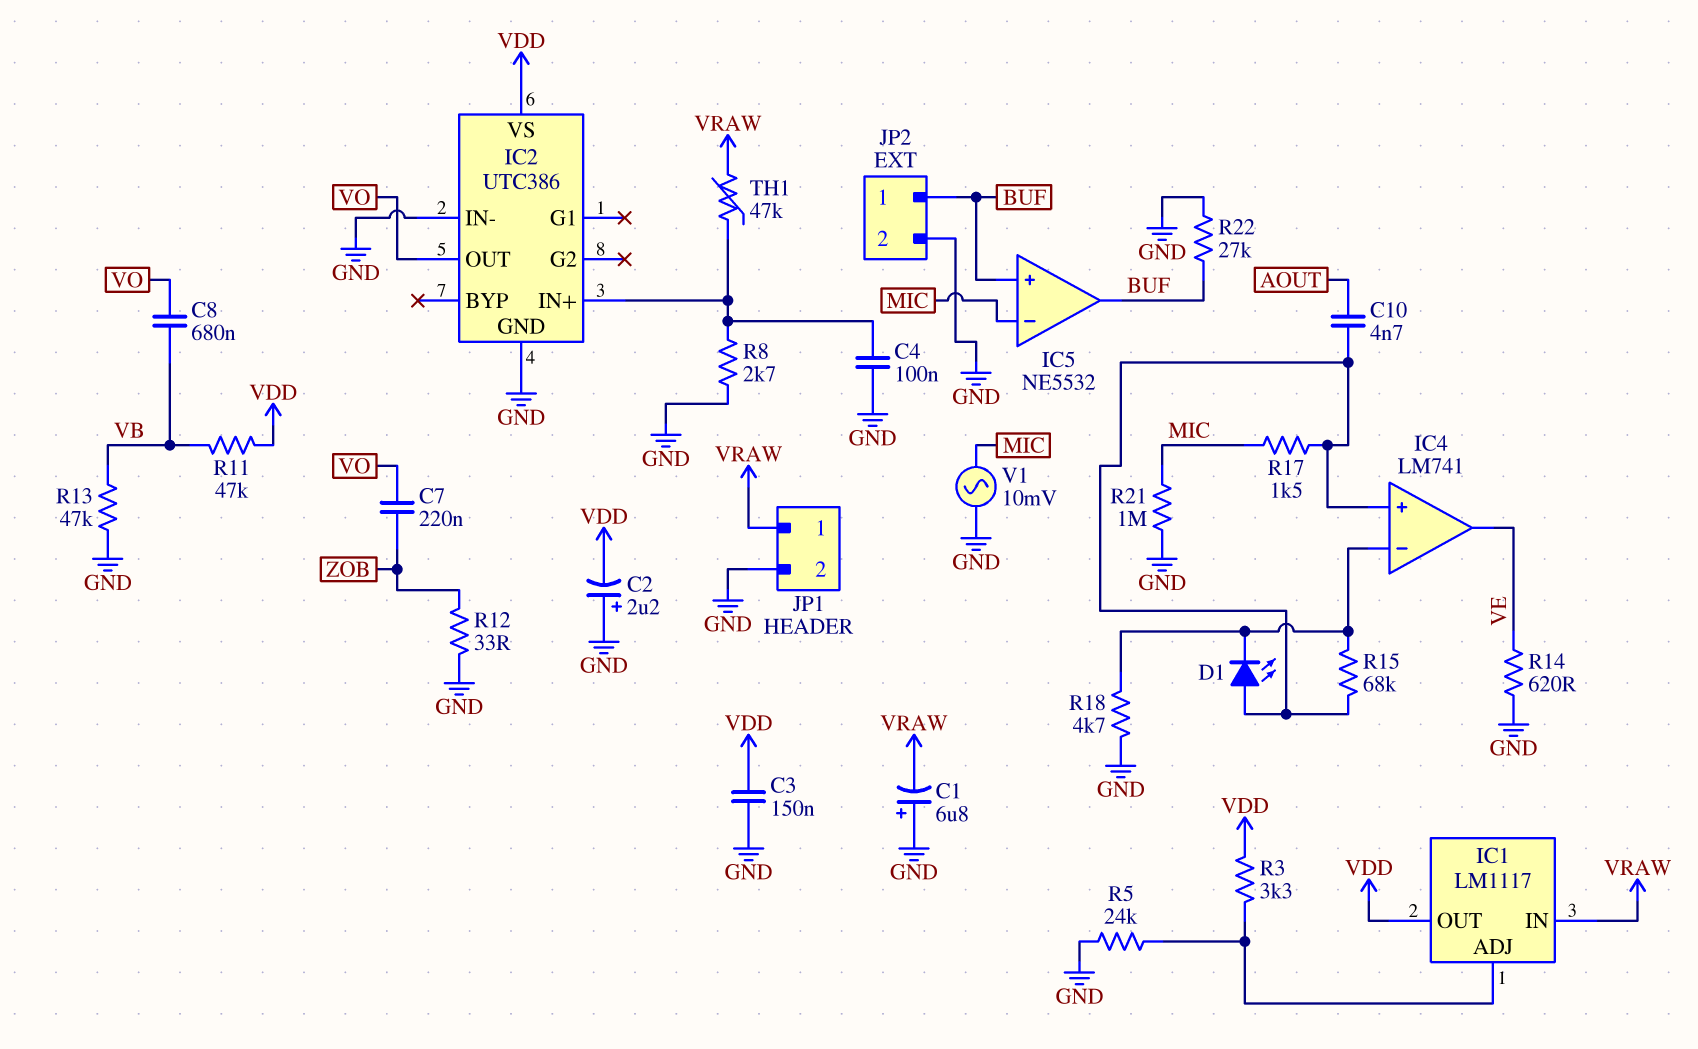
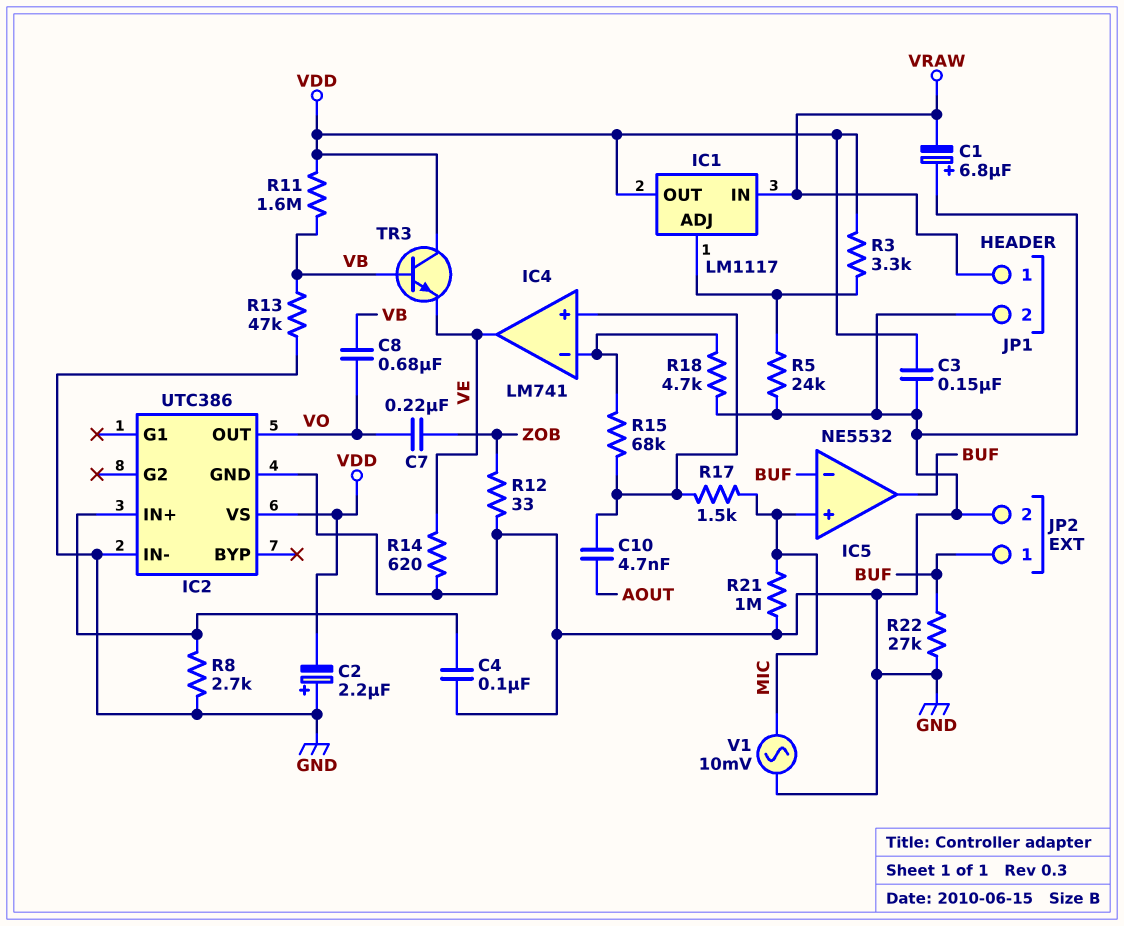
D1: LED (A IC4/in+, K IC4/in-) -> none
IC5 pin in+: BUF -> MIC
IC5 pin in-: MIC -> BUF
R11: 47k (VB, VDD) -> 1.6M (VB, VDD)
TH1: 47k (IC2/IN+, VRAW) -> none
TR3: none -> NPN (B VB, C VDD, E VE)

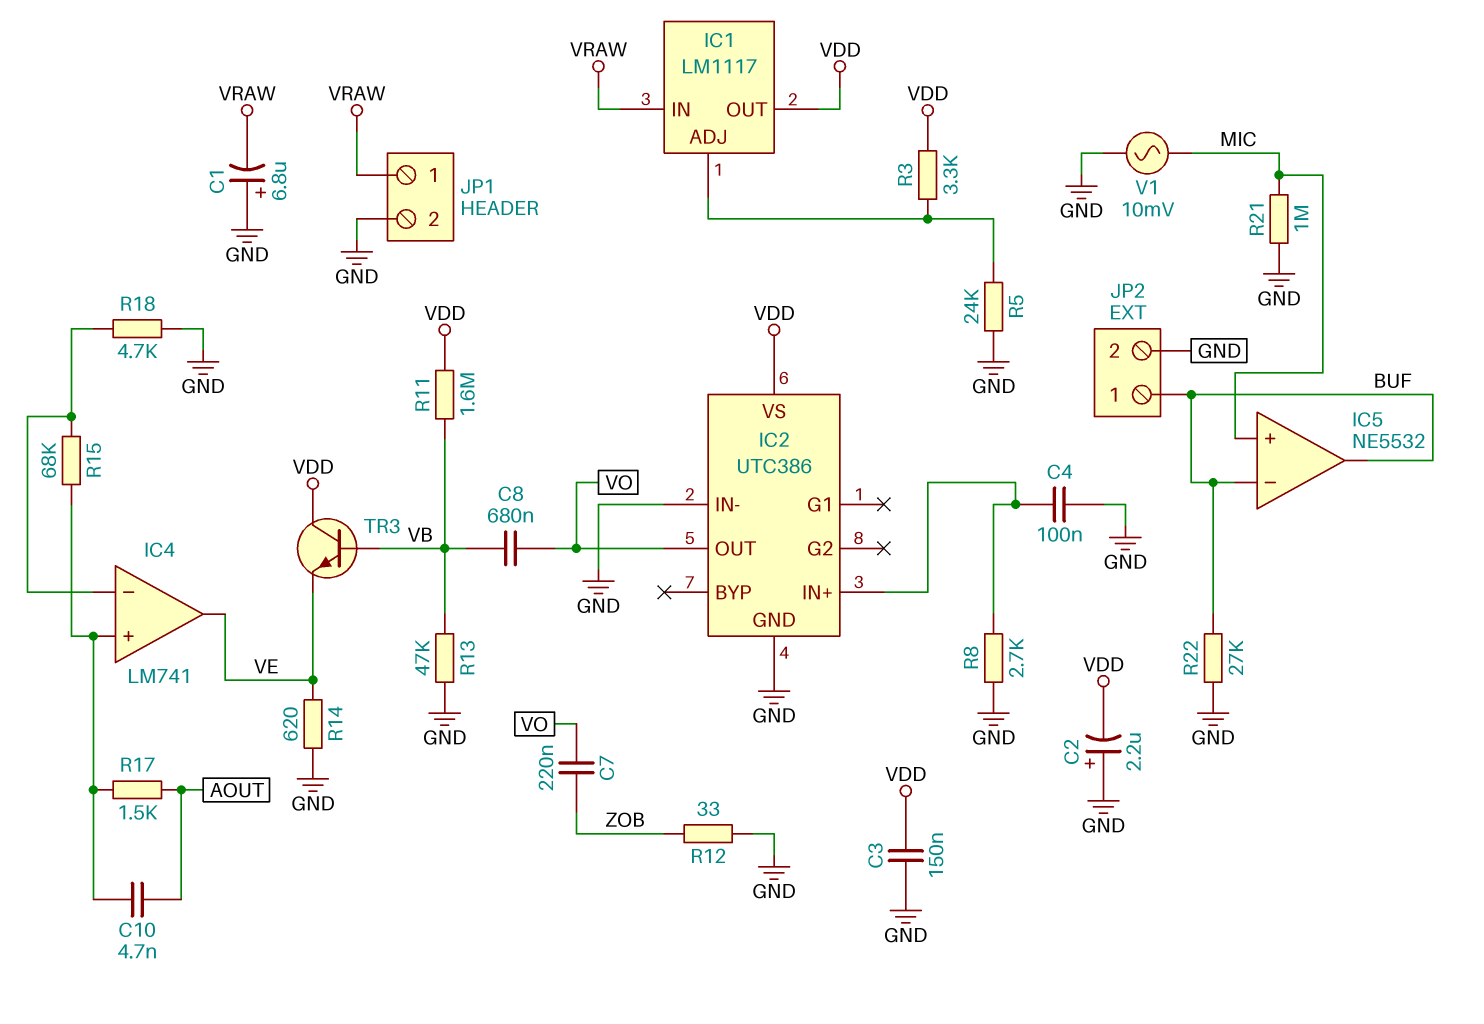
R17: 1.5k (IC4/in+, MIC) -> 1.5k (AOUT, IC4/in+)

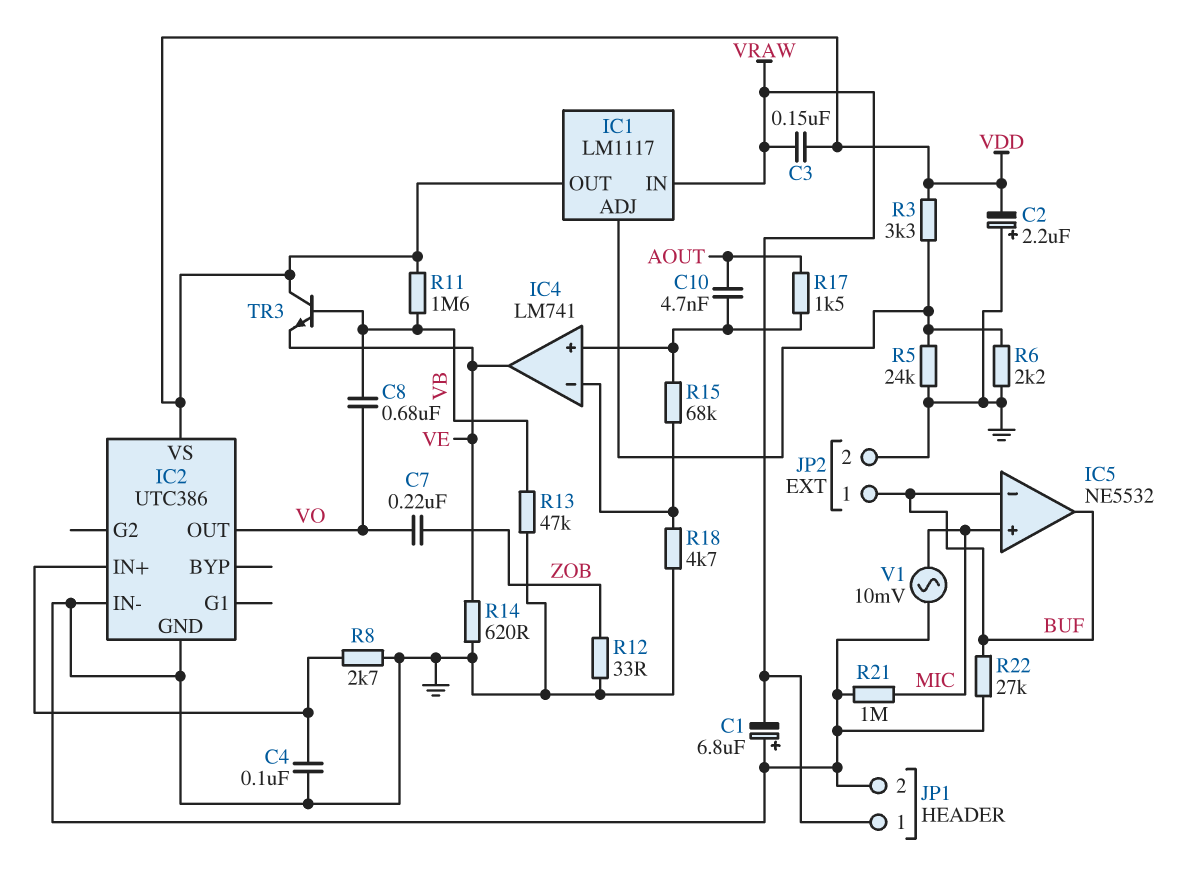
C3: 150nF (GND, VDD) -> 150nF (VDD, VRAW)
R6: none -> 2.2k (GND, IC1/ADJ)

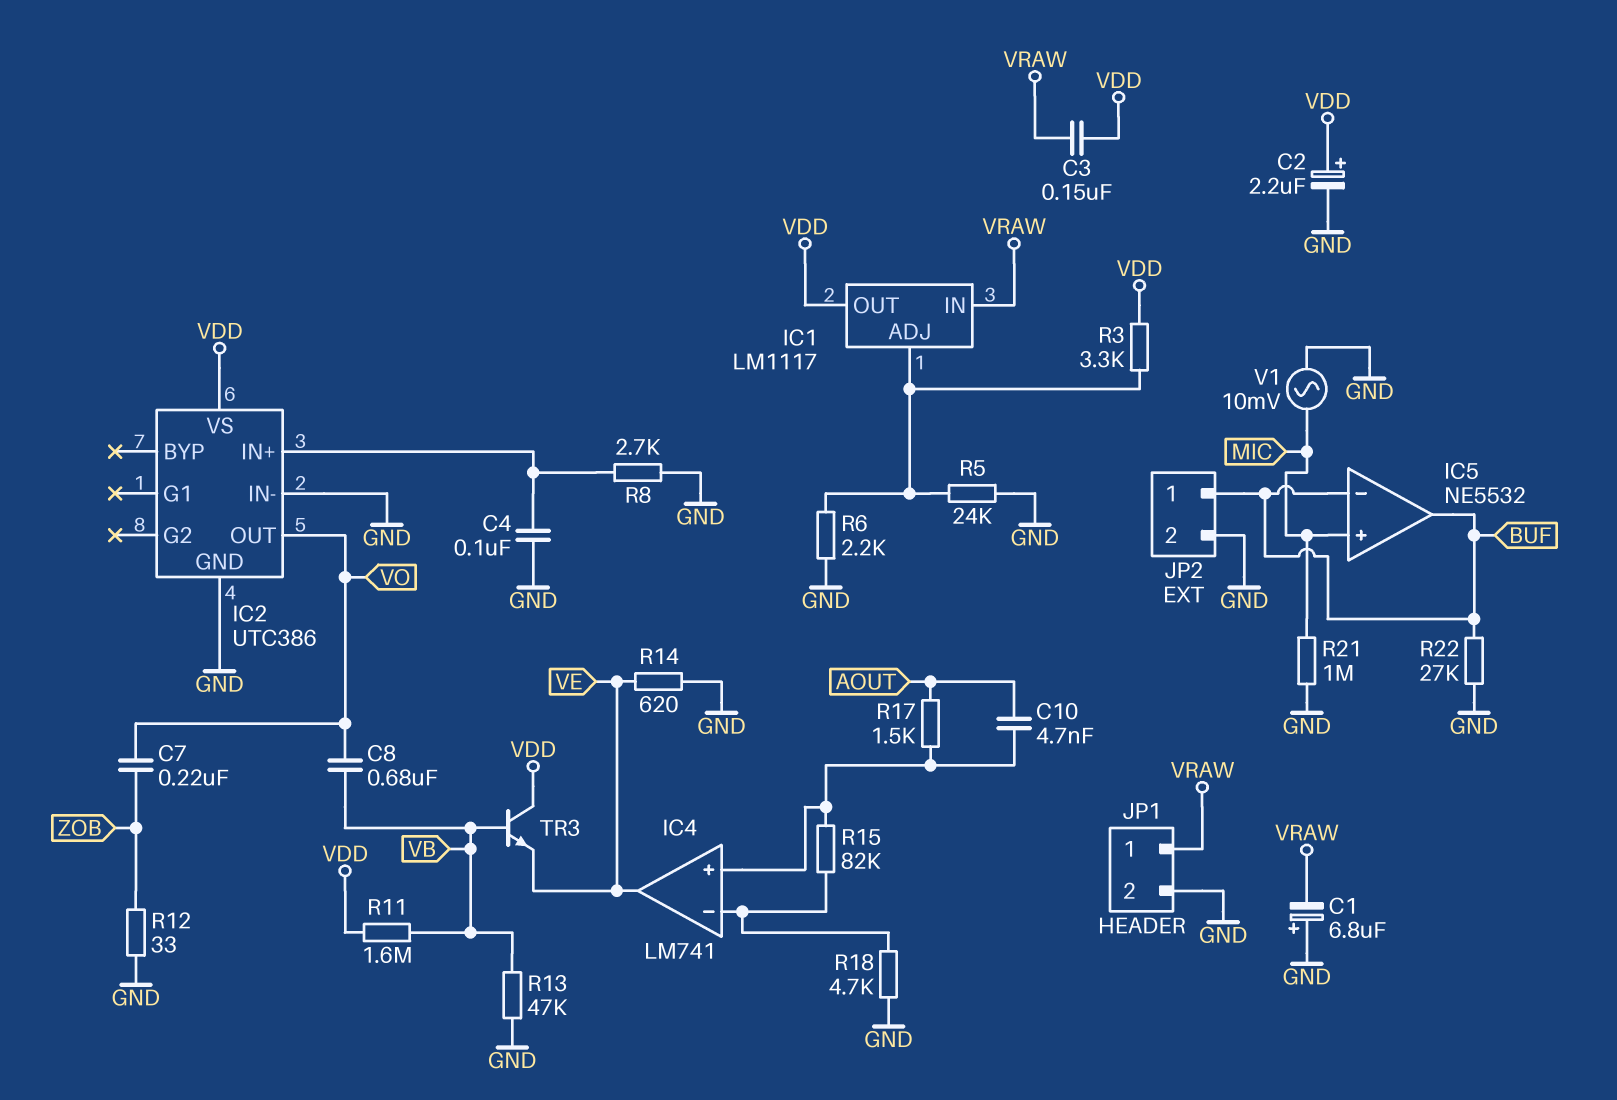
C2: 2.2uF (plus GND, minus VDD) -> 2.2uF (plus VDD, minus GND)
R15: 68k (IC4/in+, IC4/in-) -> 82k (IC4/in+, IC4/in-)

